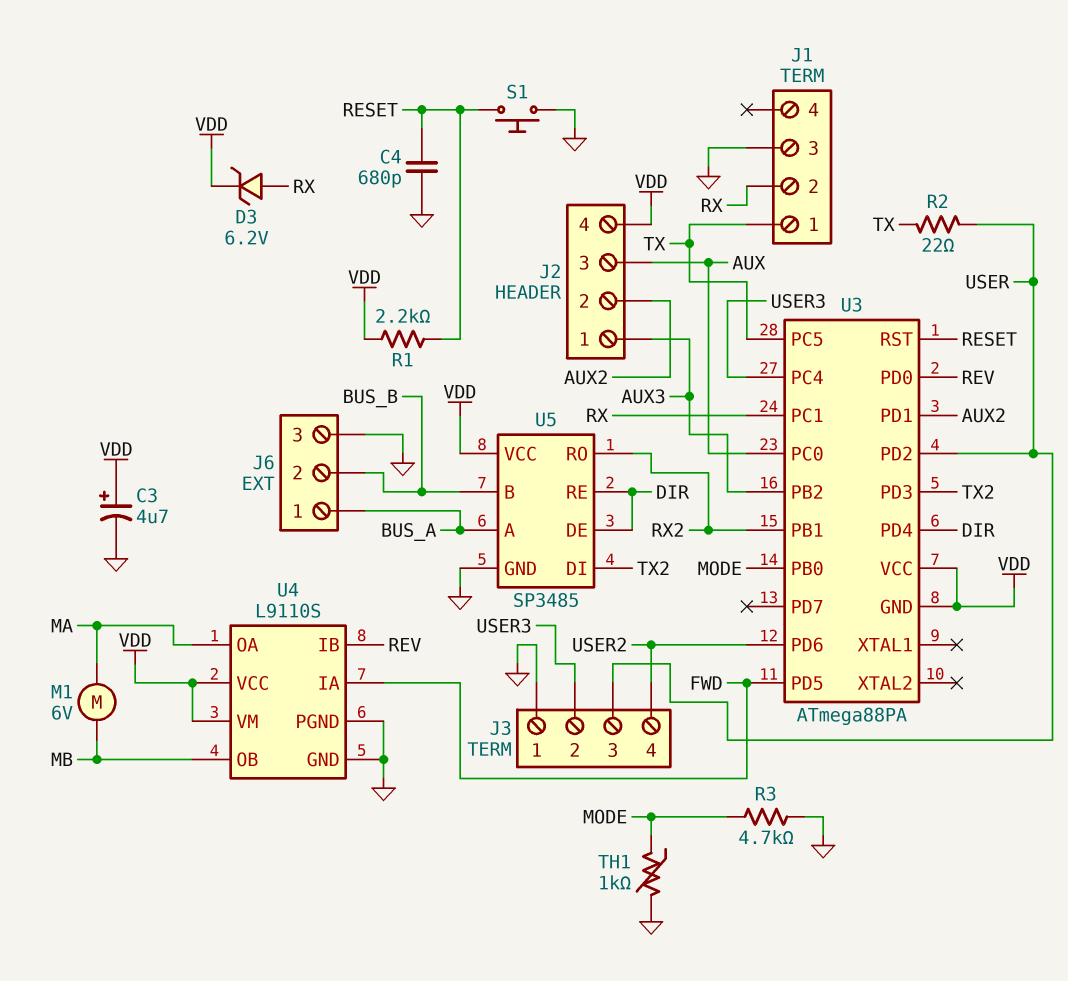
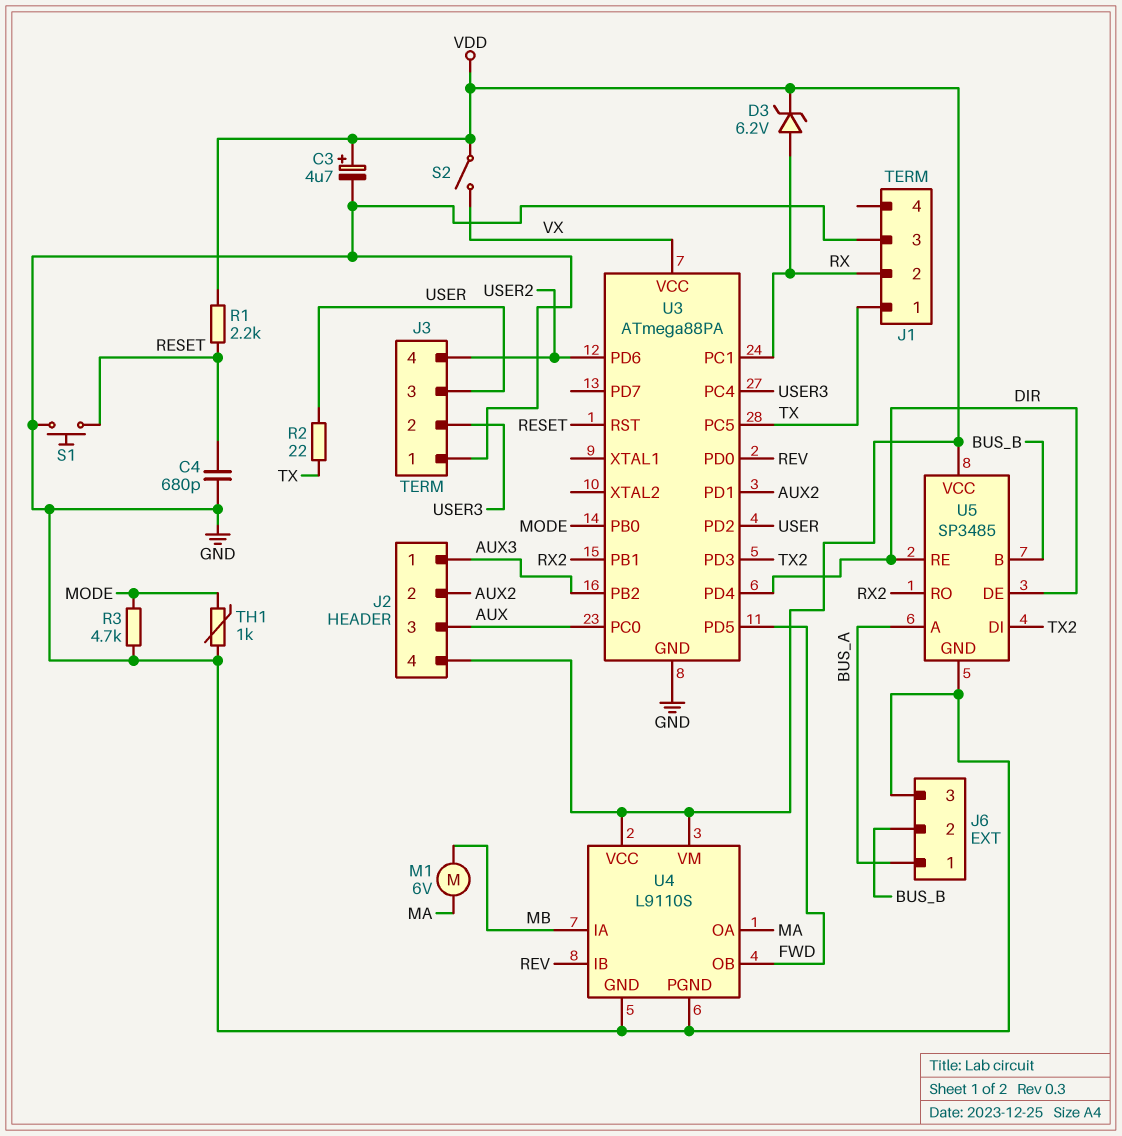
S2: none -> switch (VDD, VX)
U3 pin GND: VDD -> GND
U3 pin VCC: VDD -> VX
U4 pin IA: FWD -> MB
U4 pin OB: MB -> FWD

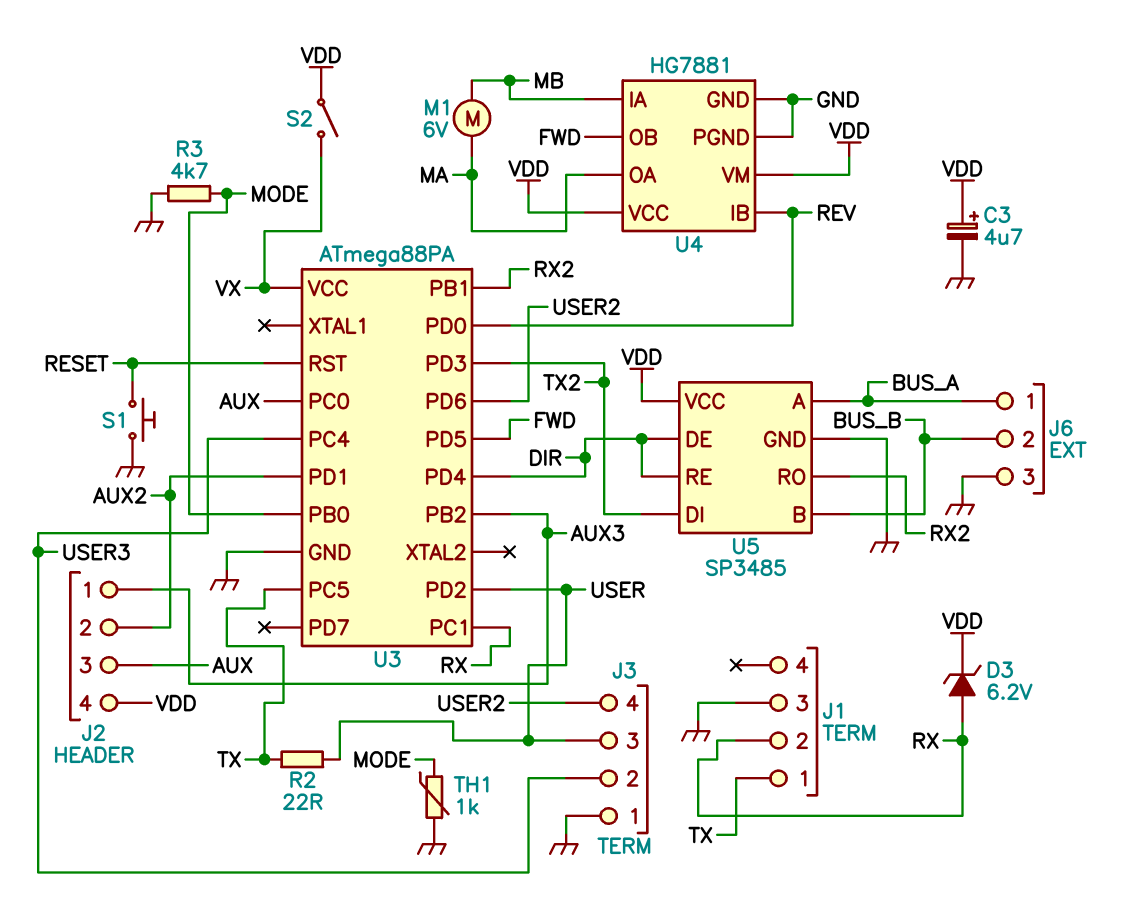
C4: 680pF (GND, RESET) -> none
R1: 2.2k (RESET, VDD) -> none
U4: L9110S -> HG7881

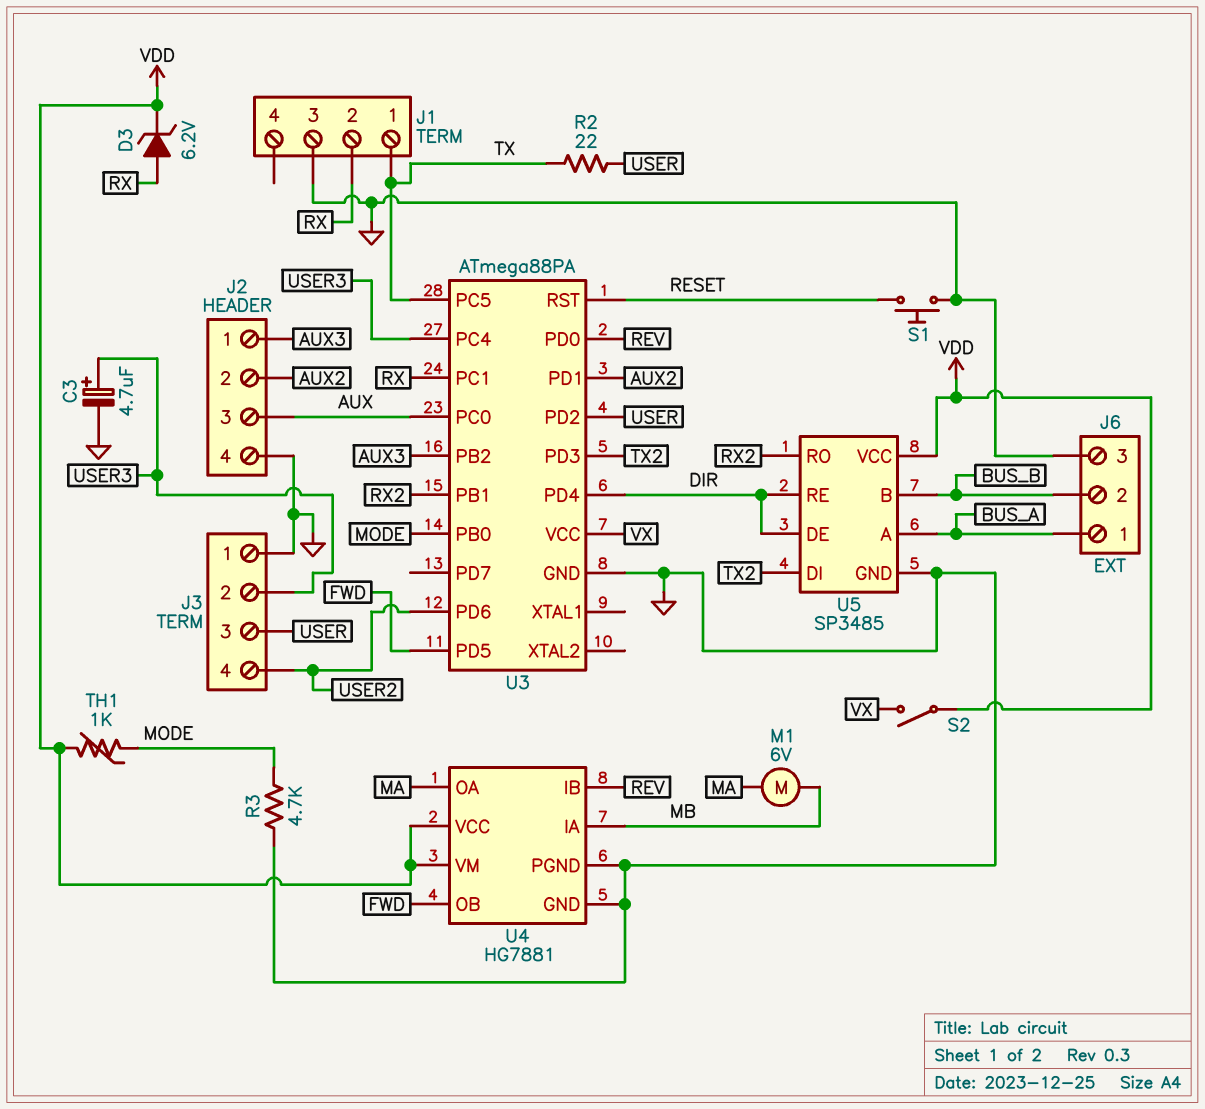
C3: 4.7uF (plus VDD, minus GND) -> 4.7uF (plus USER3, minus GND)
J2 pin 4: VDD -> GND
TH1: 1k (GND, MODE) -> 1k (MODE, VDD)

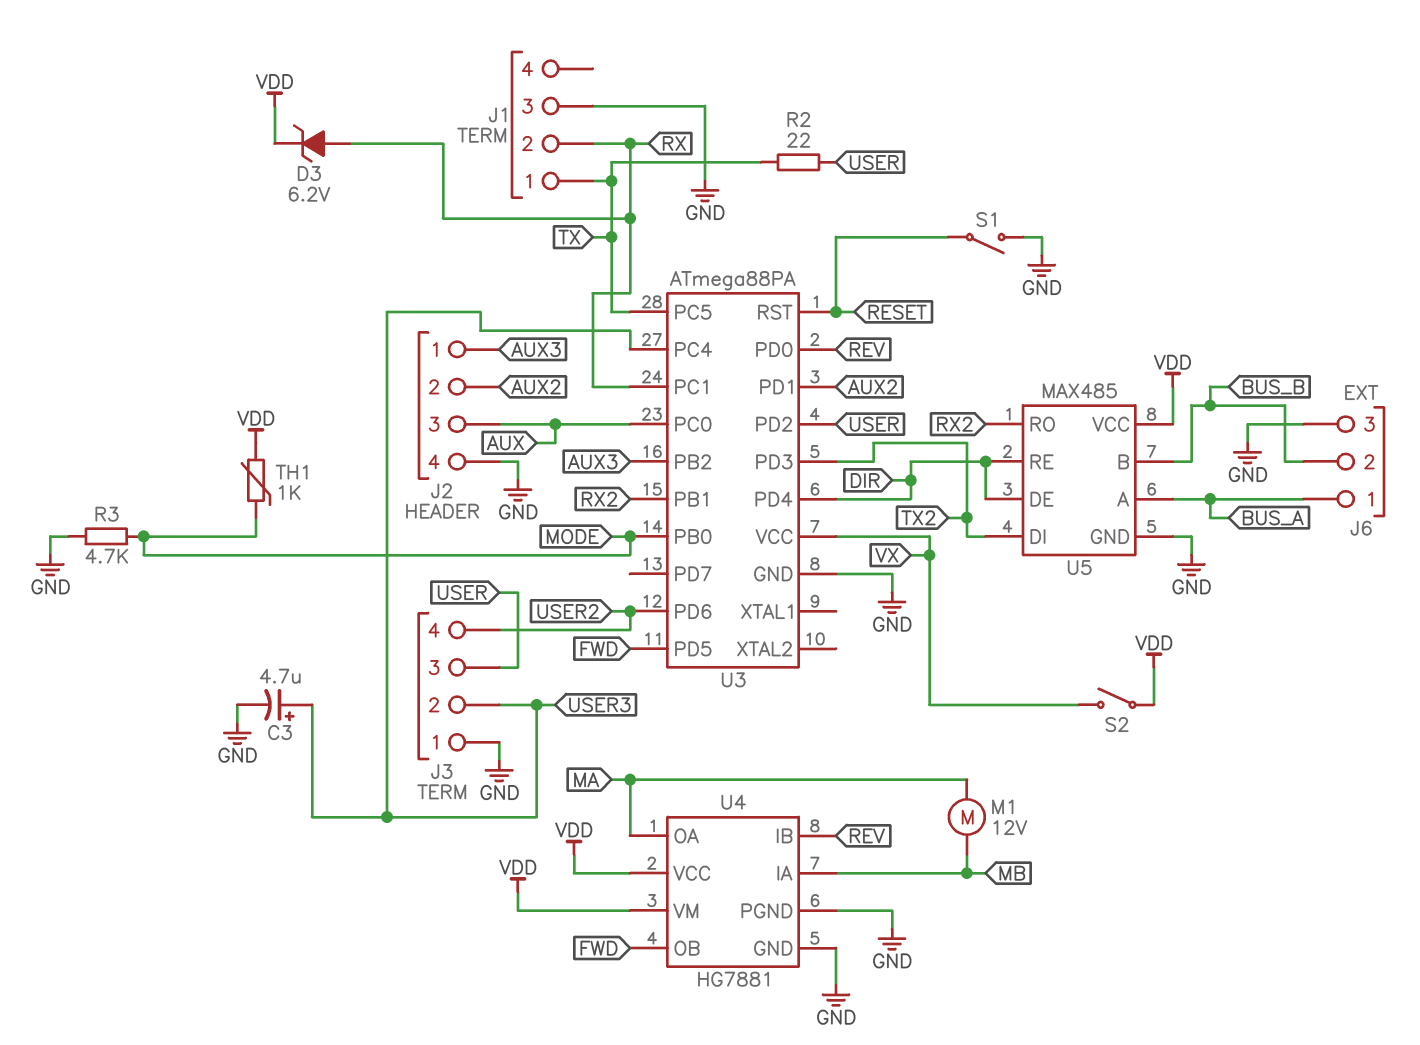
M1: motor 6V (MA, MB) -> motor 12V (MA, MB)
S1: button (GND, RESET) -> switch (GND, RESET)
U5: SP3485 -> MAX485

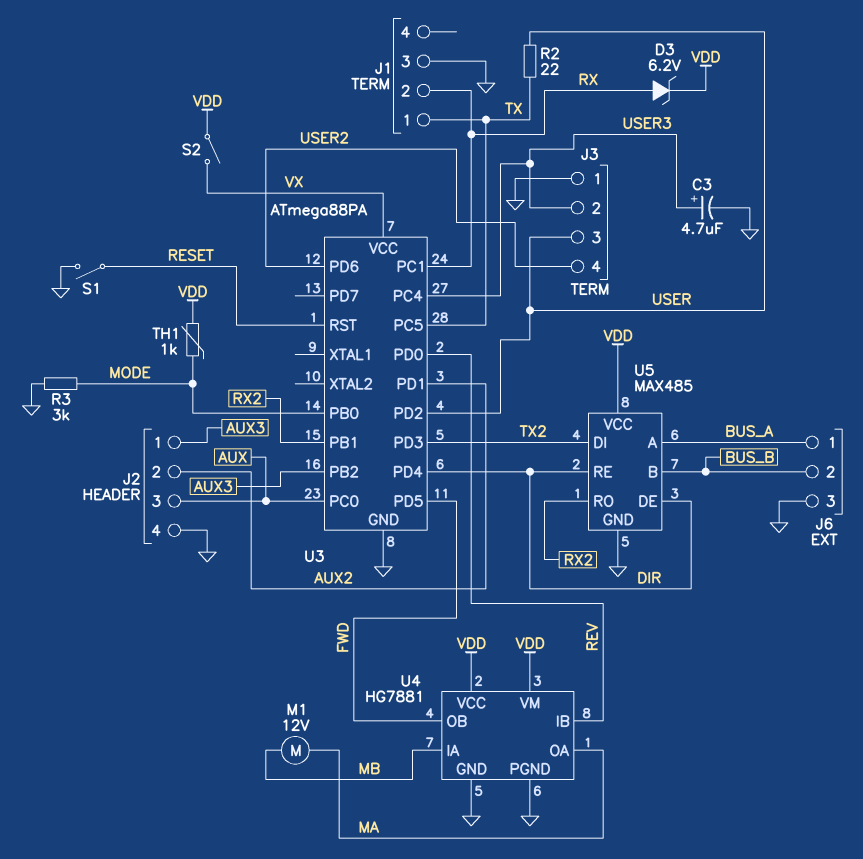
R3: 4.7k (GND, MODE) -> 3k (GND, MODE)

